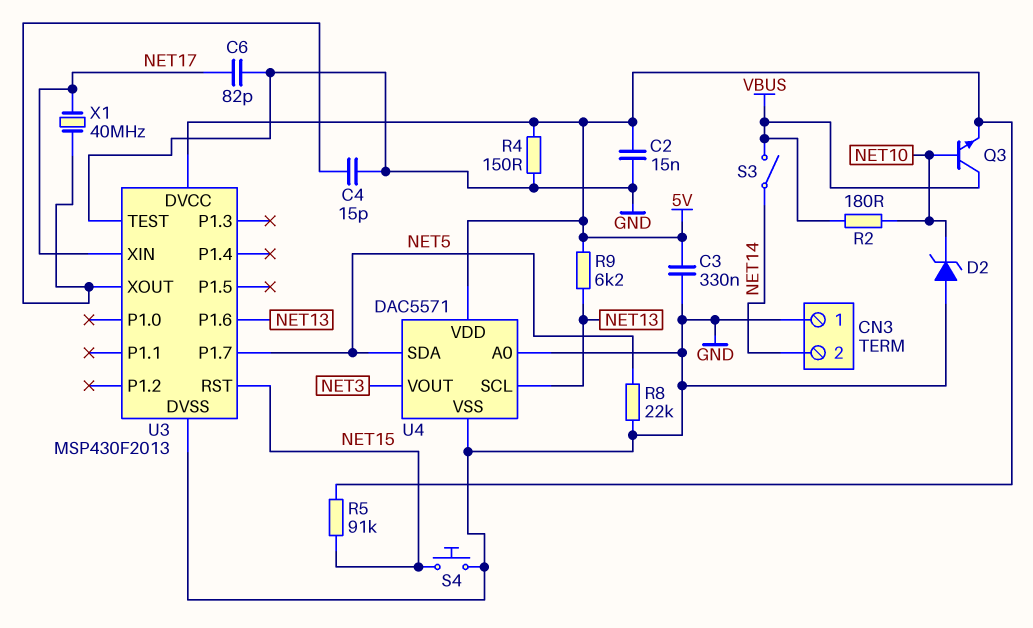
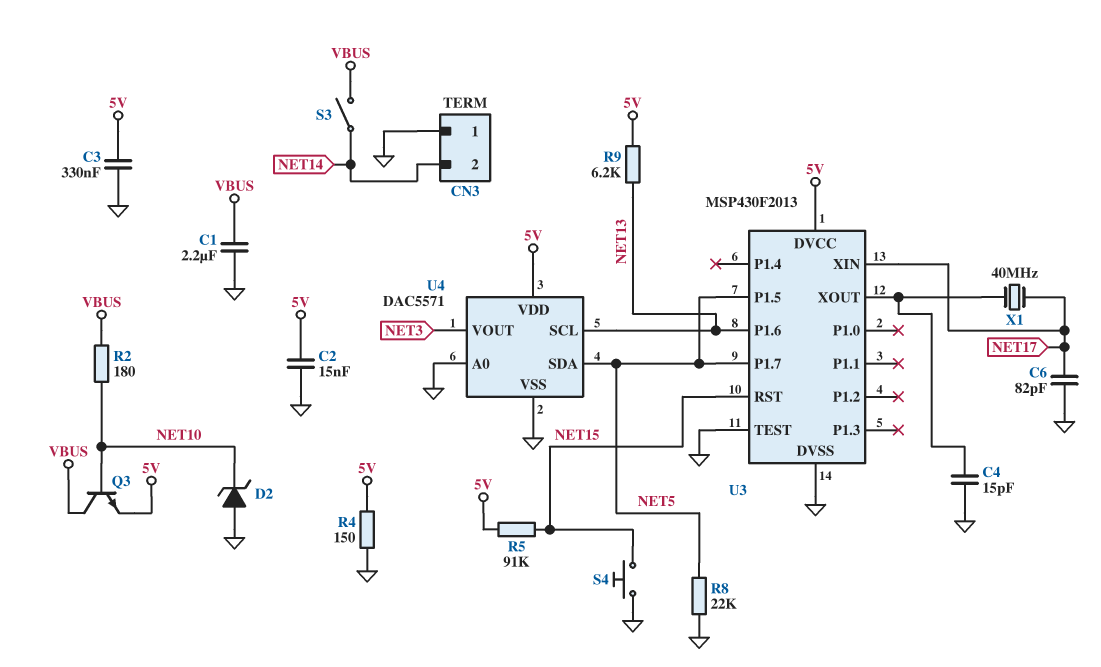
C1: none -> 2.2uF (GND, VBUS)
U3 pin P1.5: none -> NET5

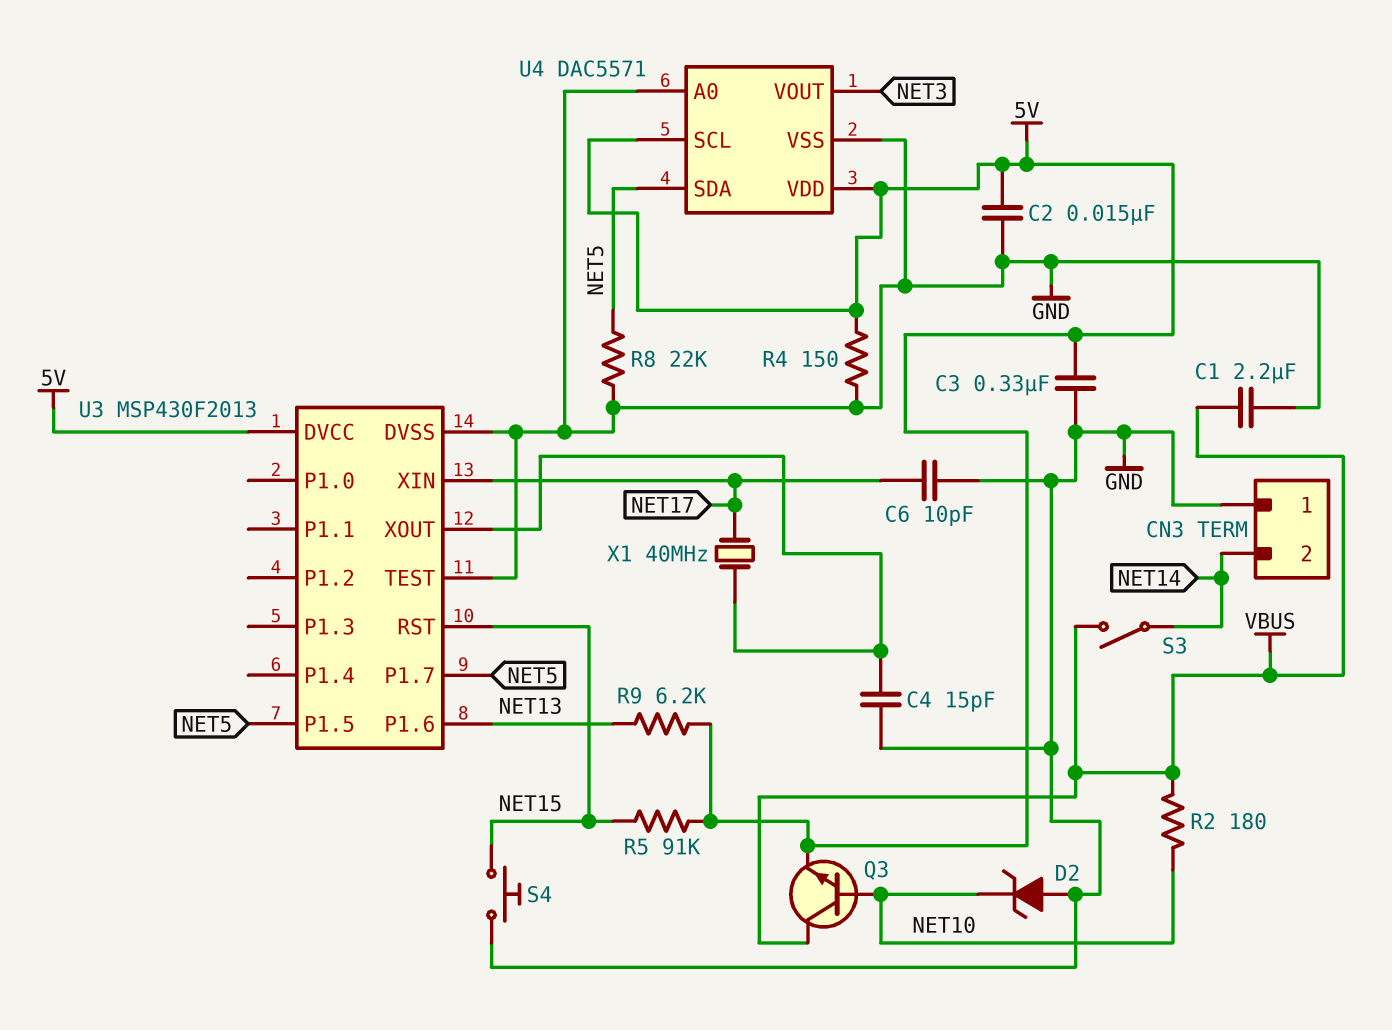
C6: 82pF (GND, NET17) -> 10pF (GND, NET17)
U4 pin SCL: NET13 -> 5V

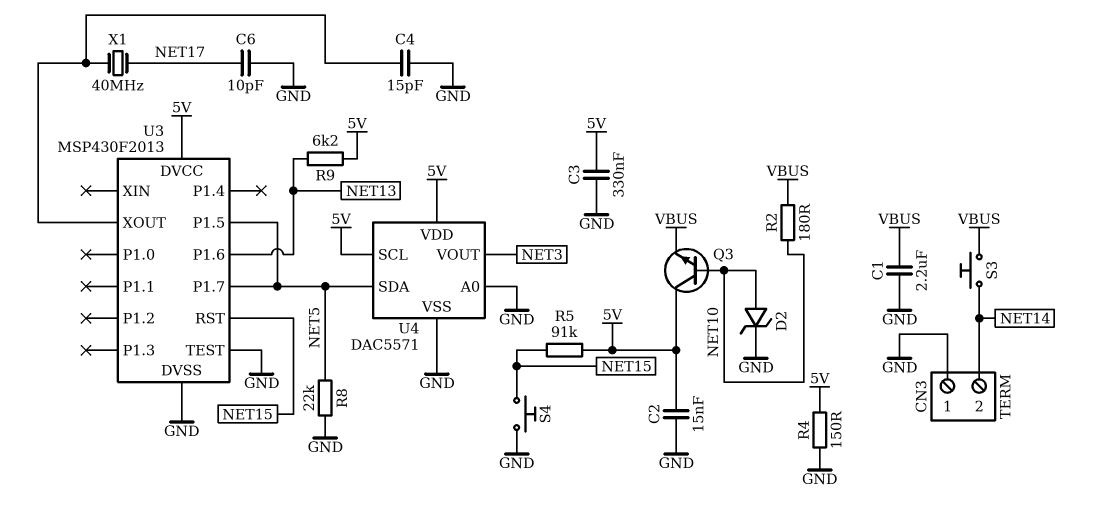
D2: zener (A GND, K NET10) -> zener (A NET10, K GND)
Q3: NPN (B NET10, C VBUS, E 5V) -> NPN (B NET10, C 5V, E VBUS)
S3: switch (NET14, VBUS) -> button (NET14, VBUS)
U3 pin XIN: NET17 -> none

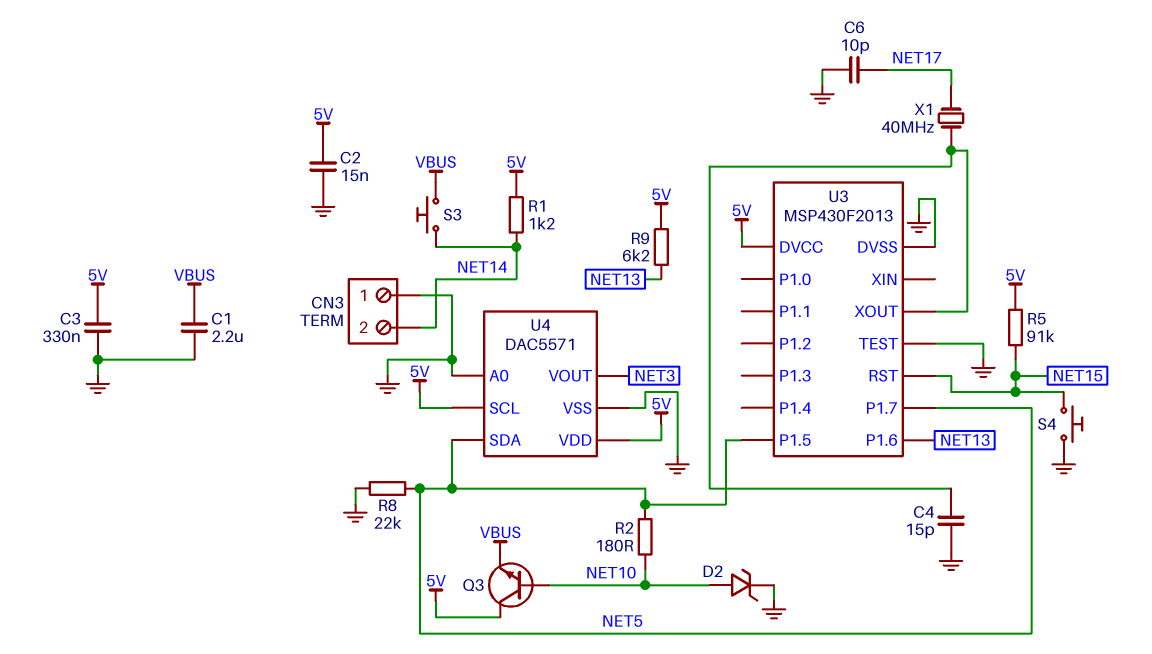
R1: none -> 1.2k (5V, NET14)
R2: 180 (NET10, VBUS) -> 180 (NET5, NET10)
R4: 150 (5V, GND) -> none

